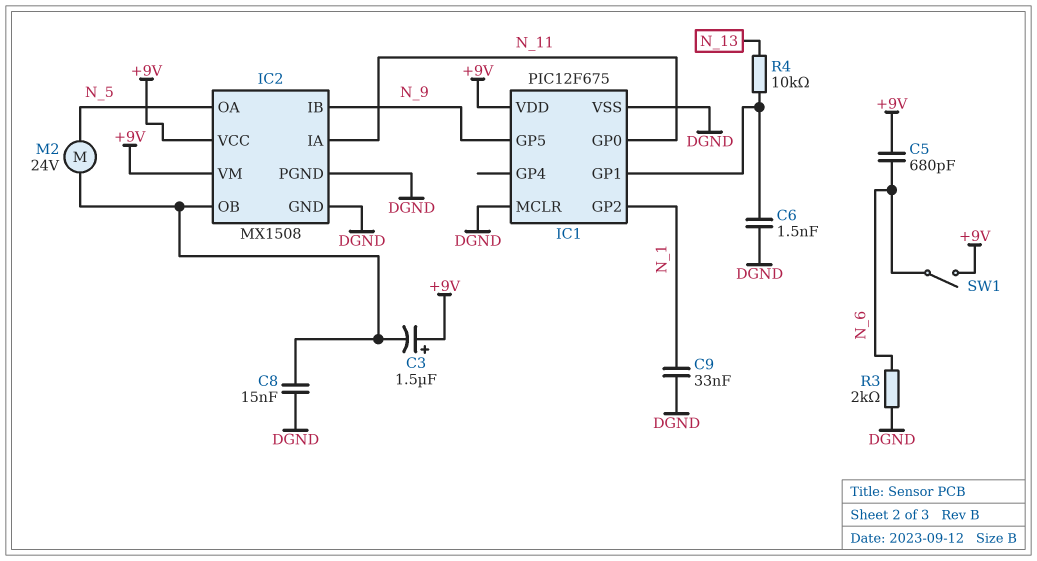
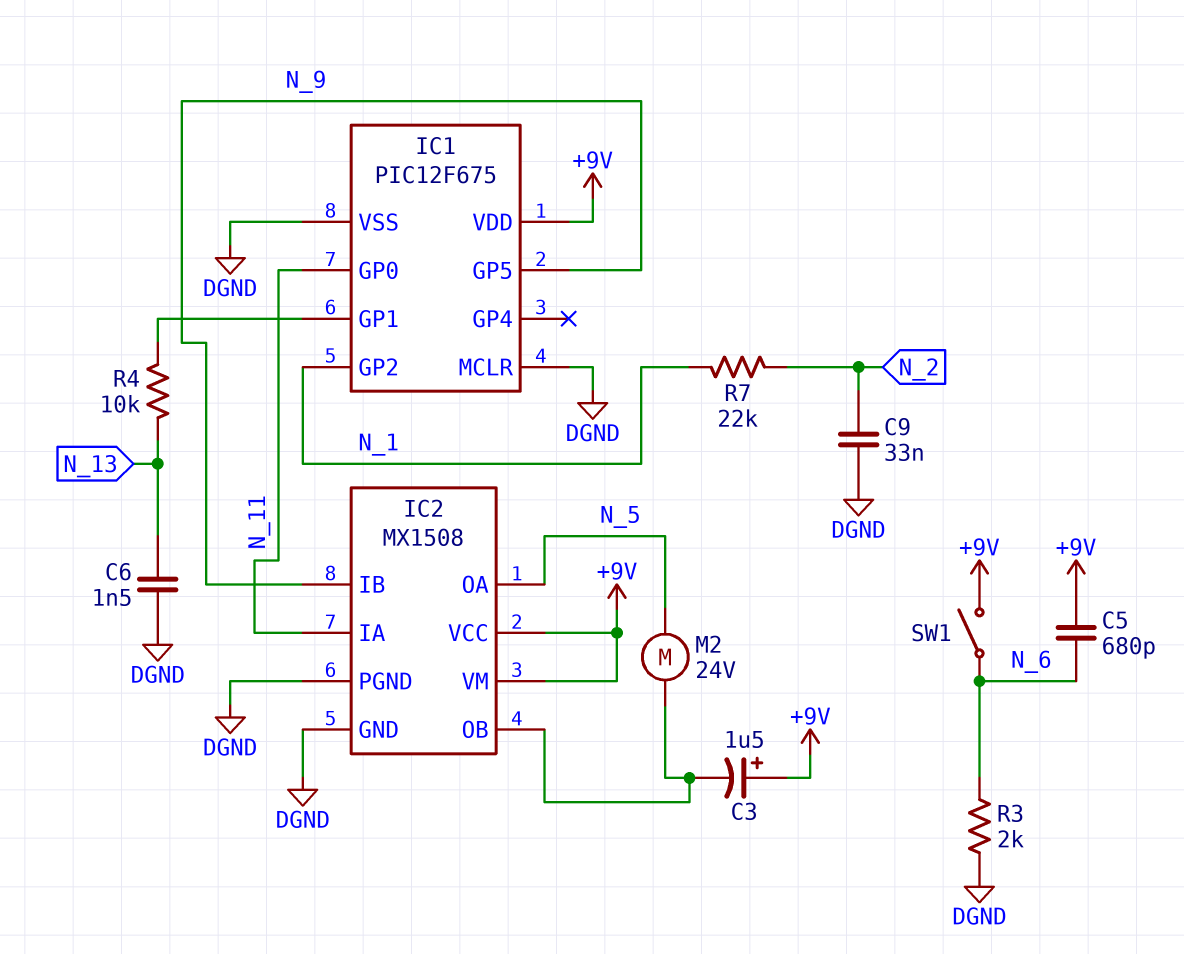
C6: 1.5nF (DGND, IC1/GP1) -> 1.5nF (DGND, N_13)
C8: 15nF (DGND, IC2/OB) -> none
C9: 33nF (DGND, N_1) -> 33nF (DGND, N_2)
R7: none -> 22k (N_1, N_2)

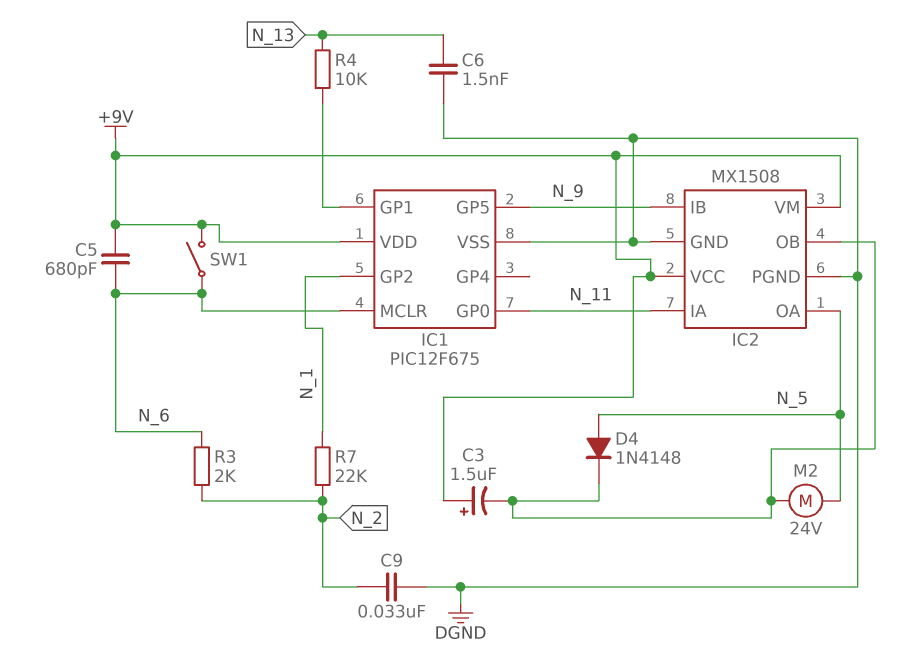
D4: none -> diode 1N4148 (A N_5, K IC2/OB)
IC1 pin MCLR: DGND -> N_6
R3: 2k (DGND, N_6) -> 2k (N_2, N_6)

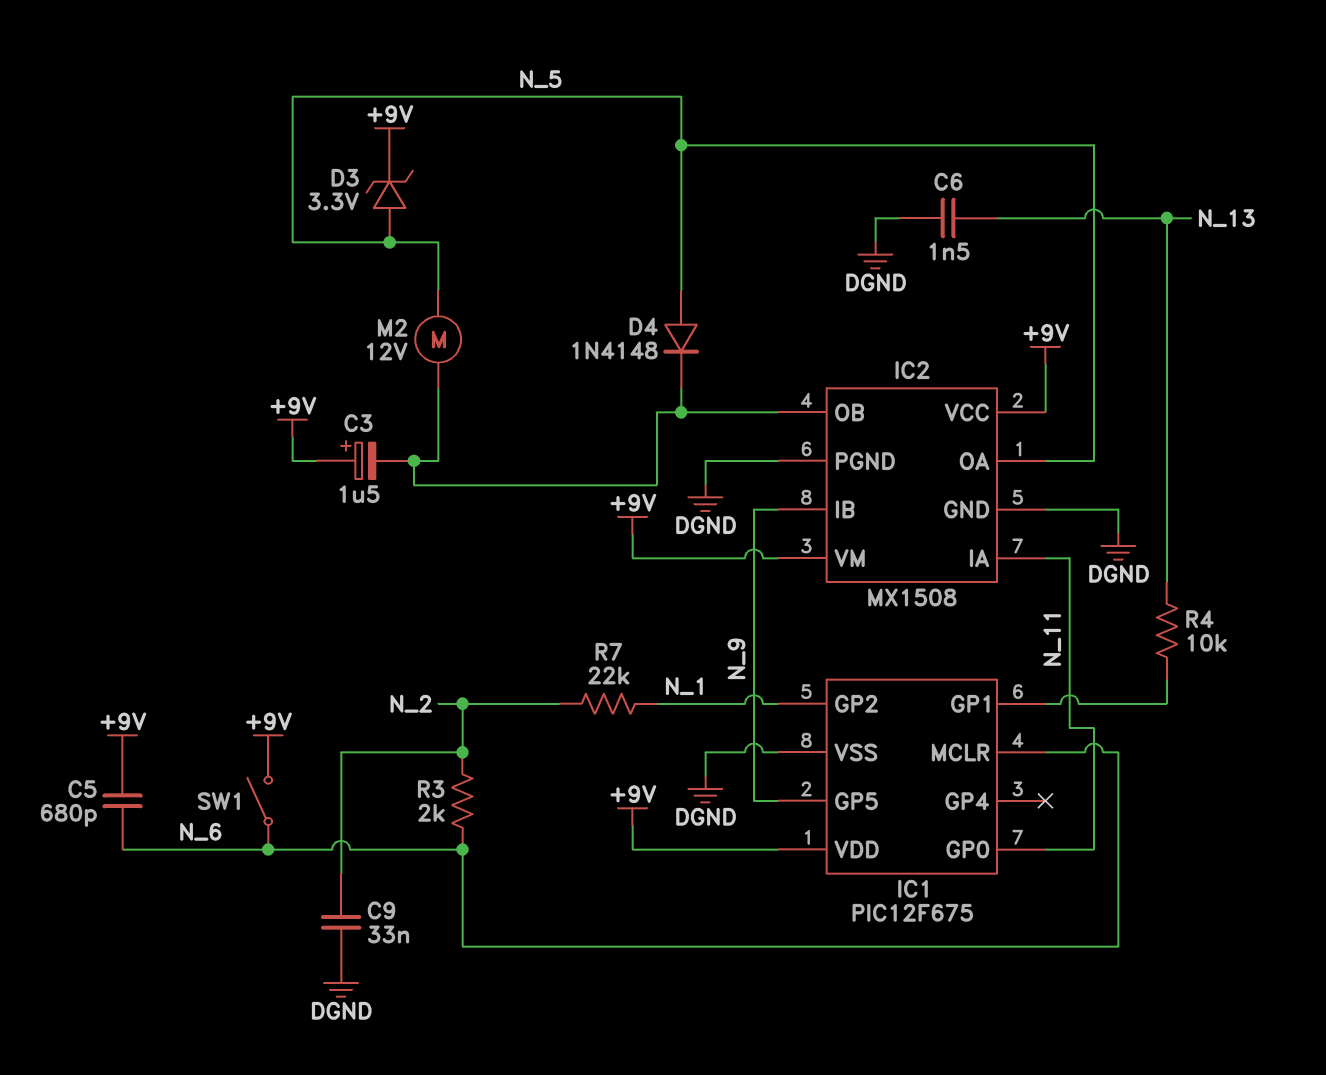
D3: none -> zener 3.3V (A N_5, K +9V)
M2: motor 24V (IC2/OB, N_5) -> motor 12V (IC2/OB, N_5)

